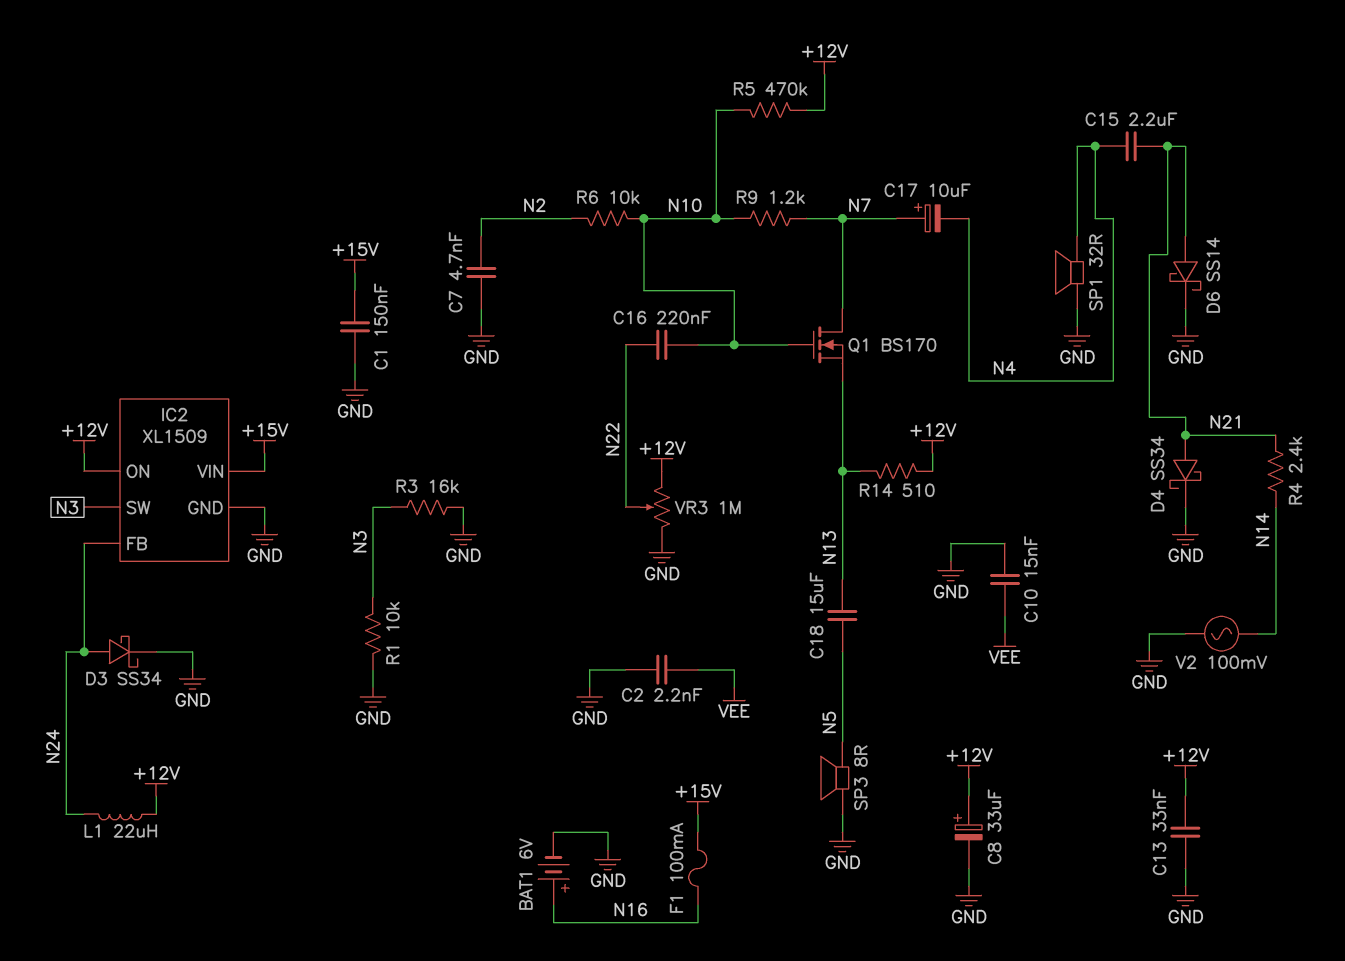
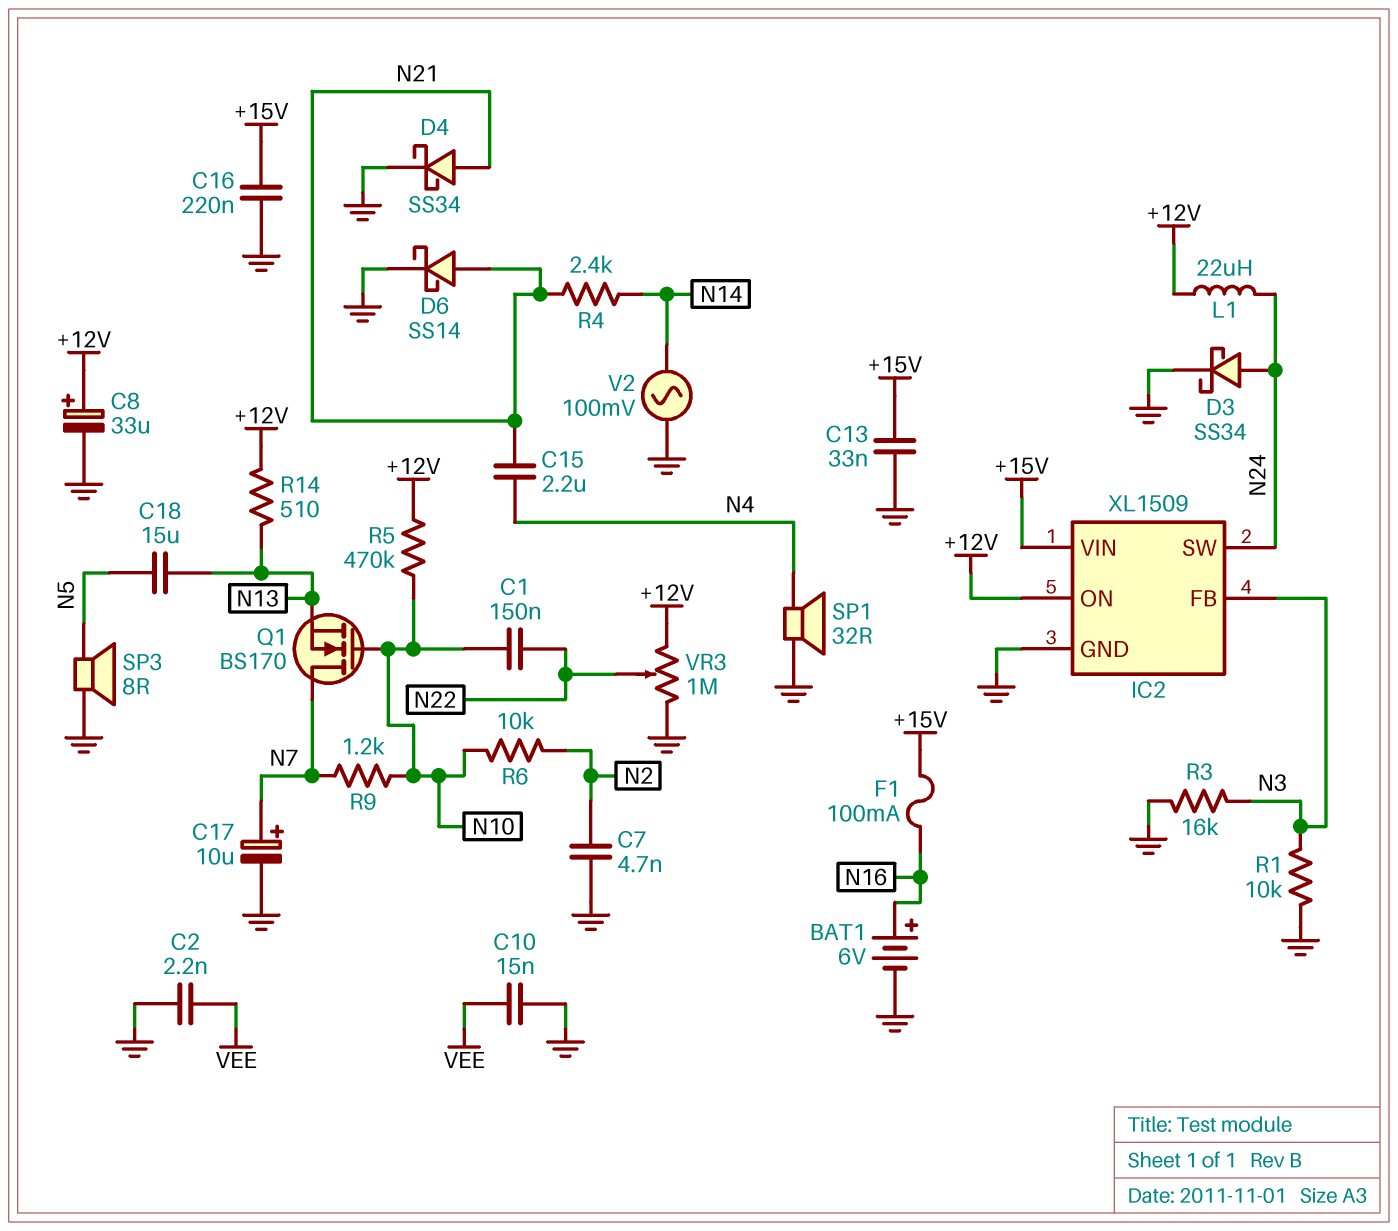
C1: 150nF (+15V, GND) -> 150nF (N10, N22)
C13: 33nF (+12V, GND) -> 33nF (+15V, GND)
C16: 220nF (N10, N22) -> 220nF (+15V, GND)
C17: 10uF (plus N7, minus N4) -> 10uF (plus N7, minus GND)
IC2 pin FB: N24 -> N3
IC2 pin SW: N3 -> N24

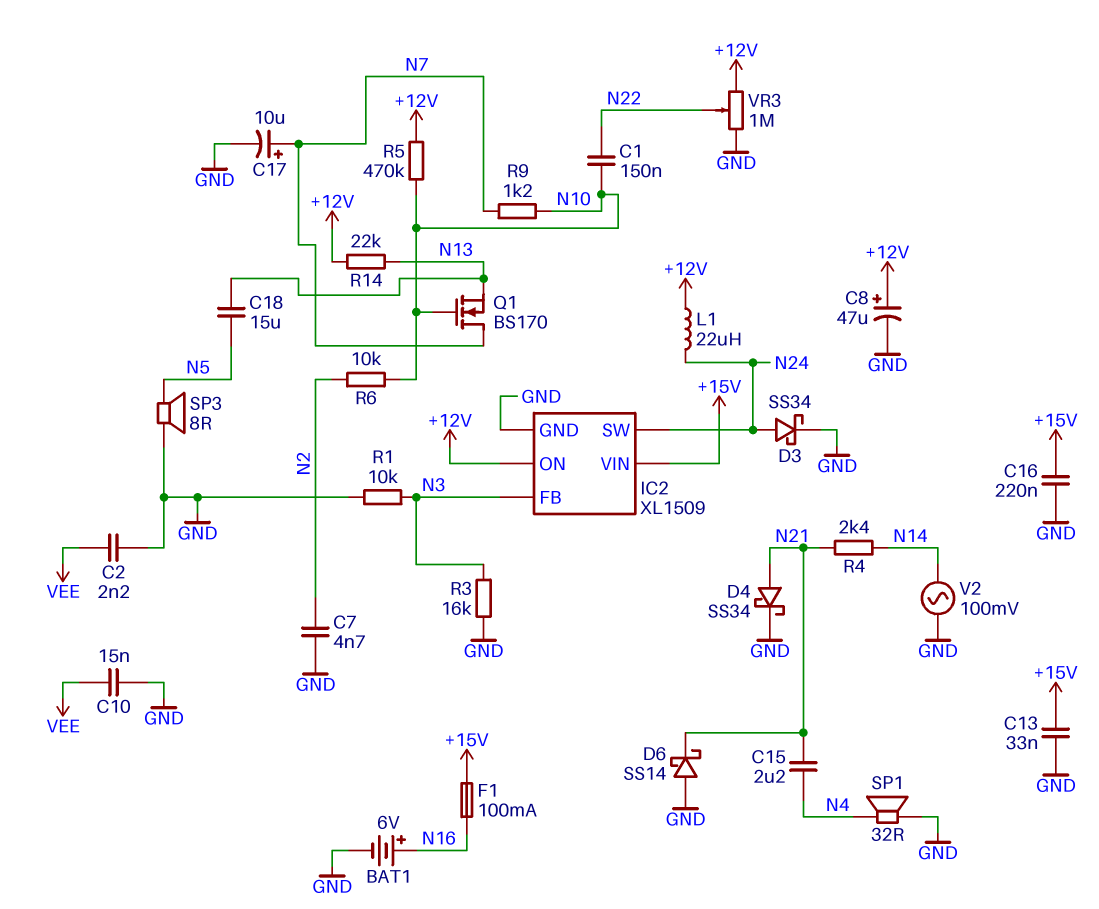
C8: 33uF (plus +12V, minus GND) -> 47uF (plus +12V, minus GND)
D6: schottky SS14 (A N21, K GND) -> schottky SS14 (A GND, K N21)
R14: 510 (+12V, N13) -> 22k (+12V, N13)

